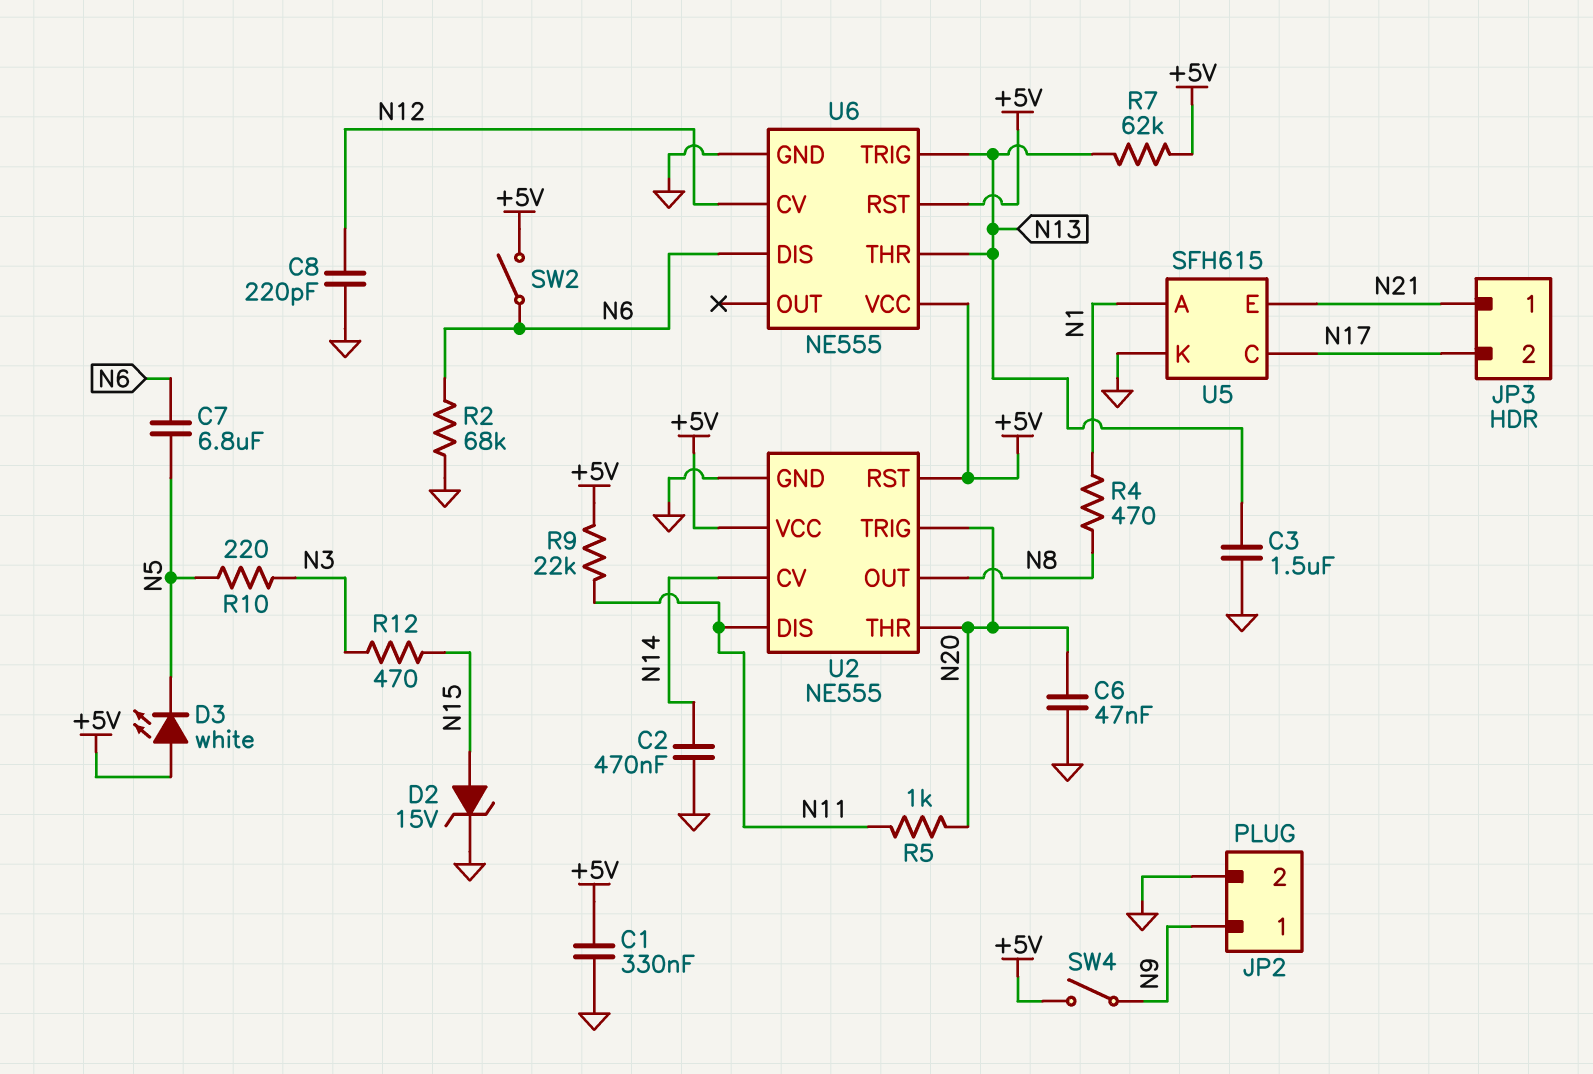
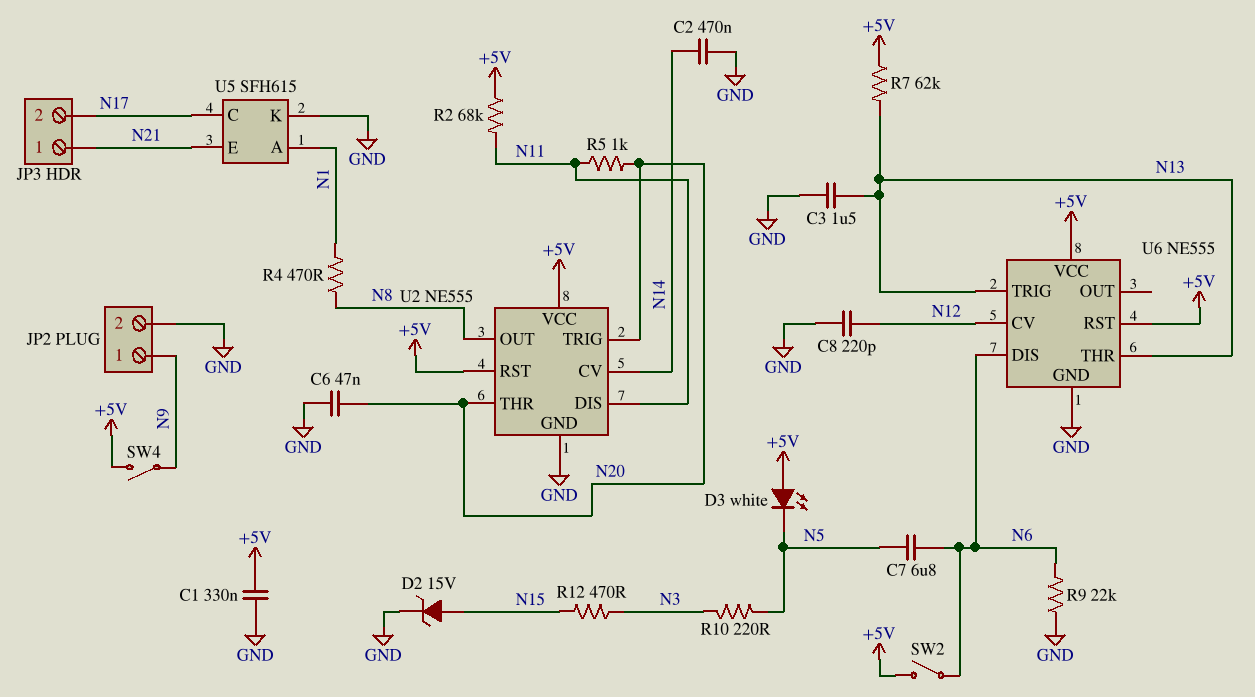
R2: 68k (GND, N6) -> 68k (+5V, N11)
R9: 22k (+5V, N11) -> 22k (GND, N6)

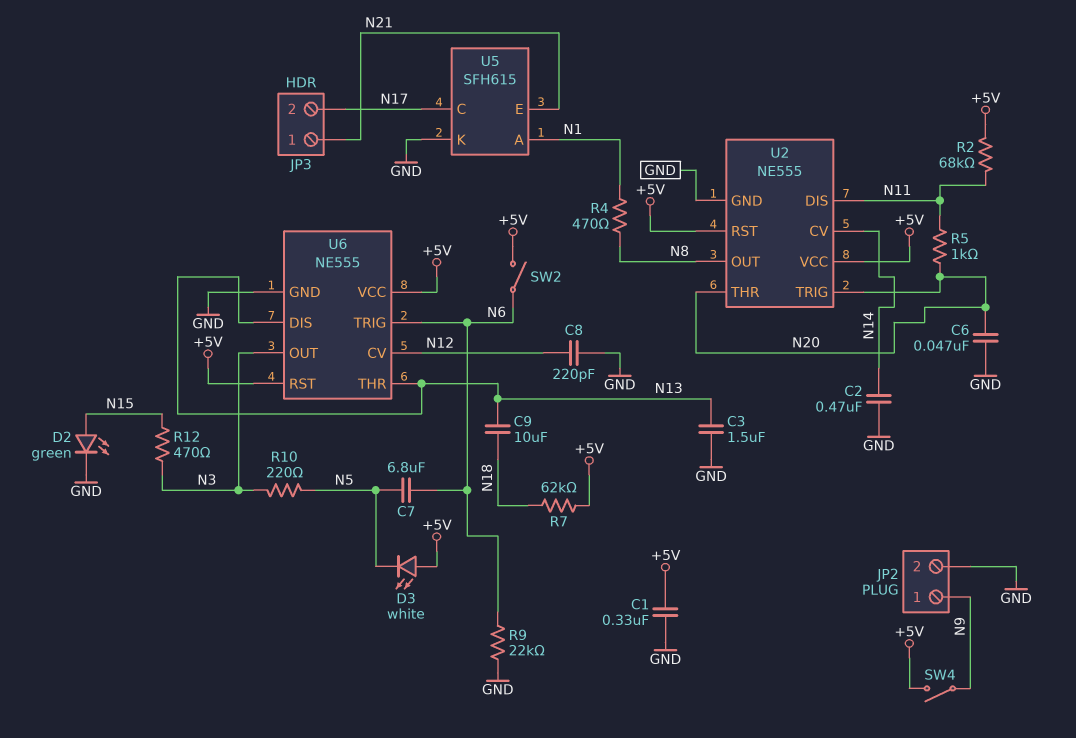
C9: none -> 10uF (N13, N18)
D2: zener 15V (A N15, K GND) -> LED green (A N15, K GND)
R7: 62k (+5V, N13) -> 62k (+5V, N18)
U6 pin DIS: N6 -> N13
U6 pin OUT: none -> N3
U6 pin TRIG: N13 -> N6

